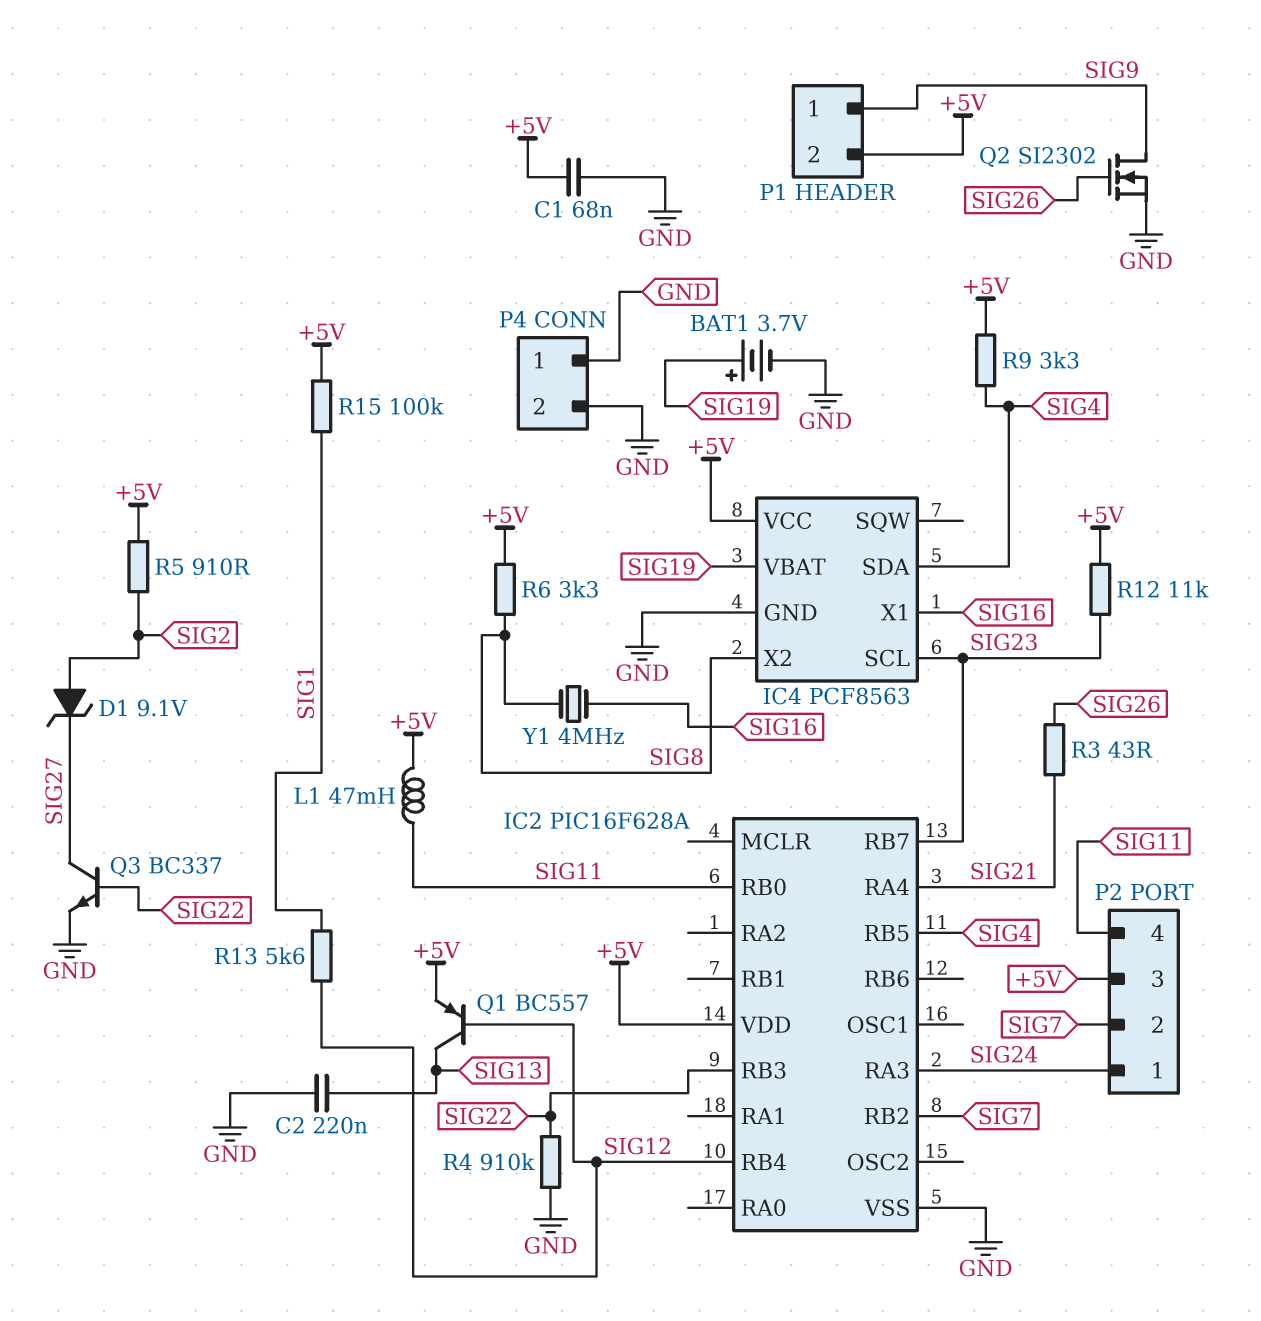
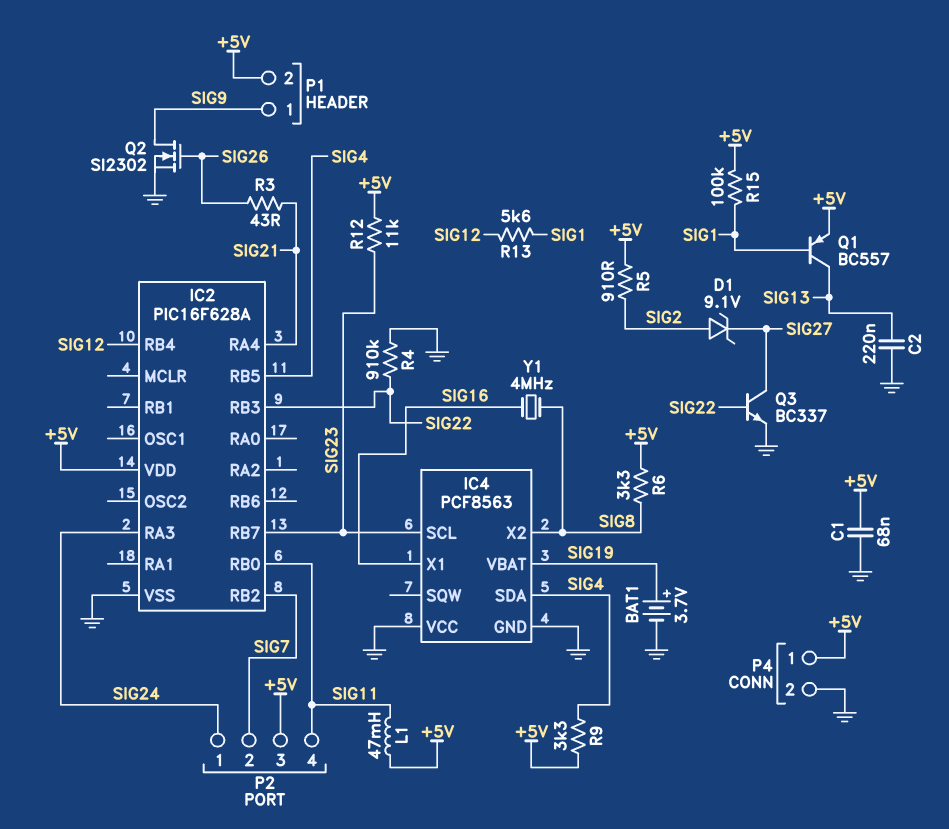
IC4 pin VCC: +5V -> GND
P4 pin 1: GND -> +5V
Q1: PNP BC557 (B SIG12, C SIG13, E +5V) -> PNP BC557 (B SIG1, C SIG13, E +5V)

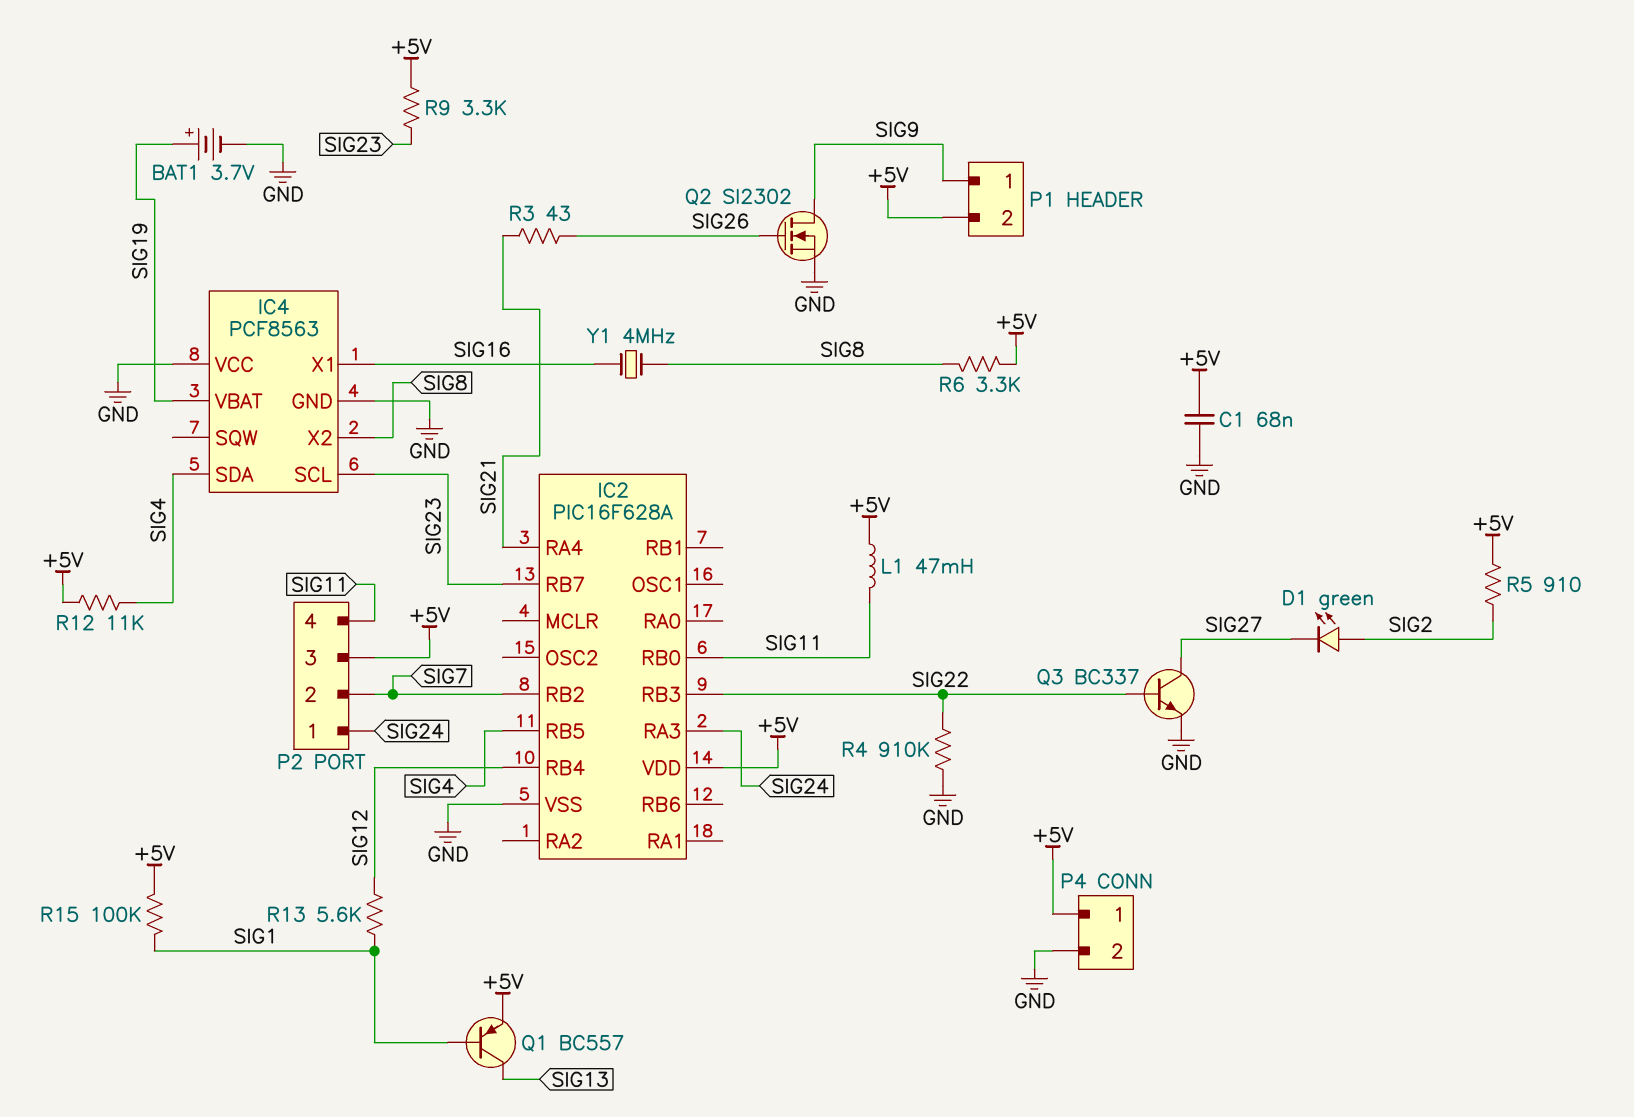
C2: 220nF (GND, SIG13) -> none
D1: zener 9.1V (A SIG2, K SIG27) -> LED green (A SIG2, K SIG27)
R9: 3.3k (+5V, SIG4) -> 3.3k (+5V, SIG23)
R12: 11k (+5V, SIG23) -> 11k (+5V, SIG4)

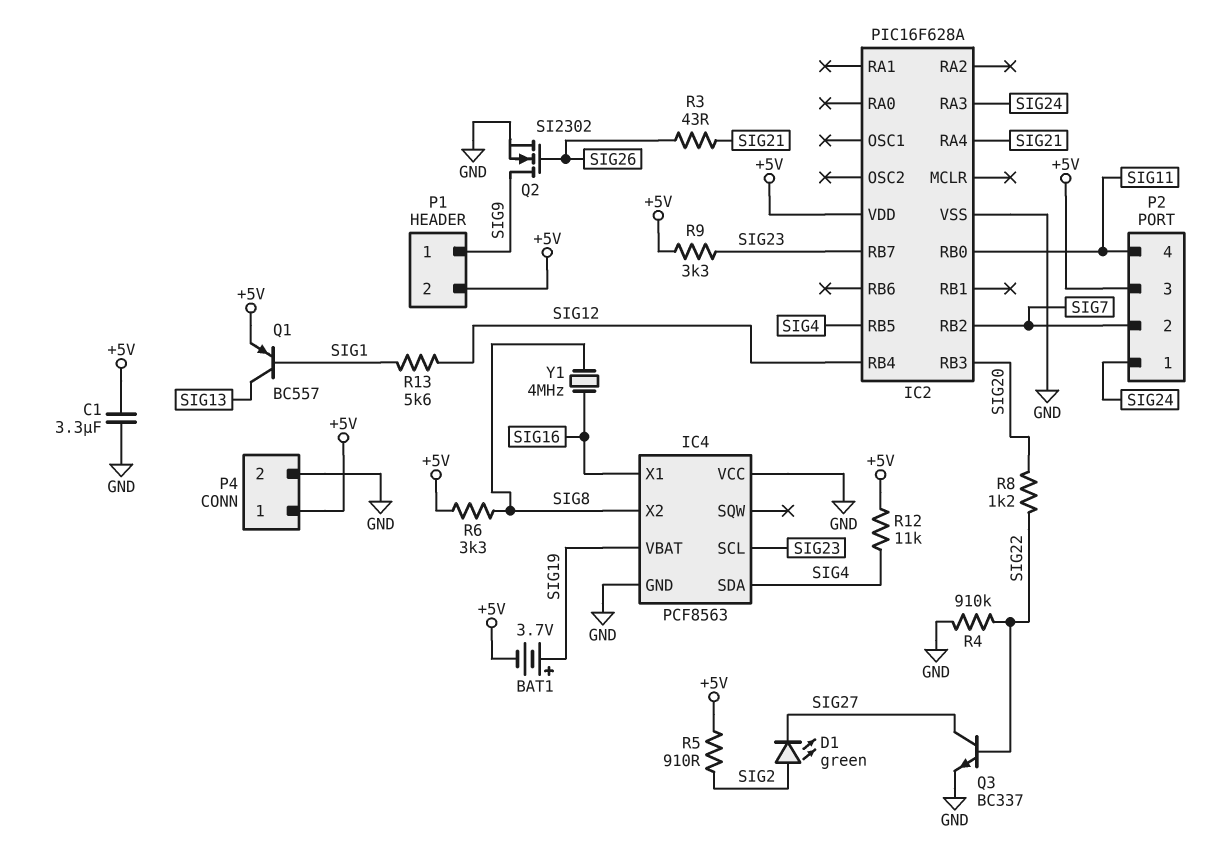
BAT1: 3.7V (plus SIG19, minus GND) -> 3.7V (plus SIG19, minus +5V)
C1: 68nF (+5V, GND) -> 3.3uF (+5V, GND)
IC2 pin RB3: SIG22 -> SIG20
L1: 47mH (+5V, SIG11) -> none
R8: none -> 1.2k (SIG20, SIG22)
R15: 100k (+5V, SIG1) -> none

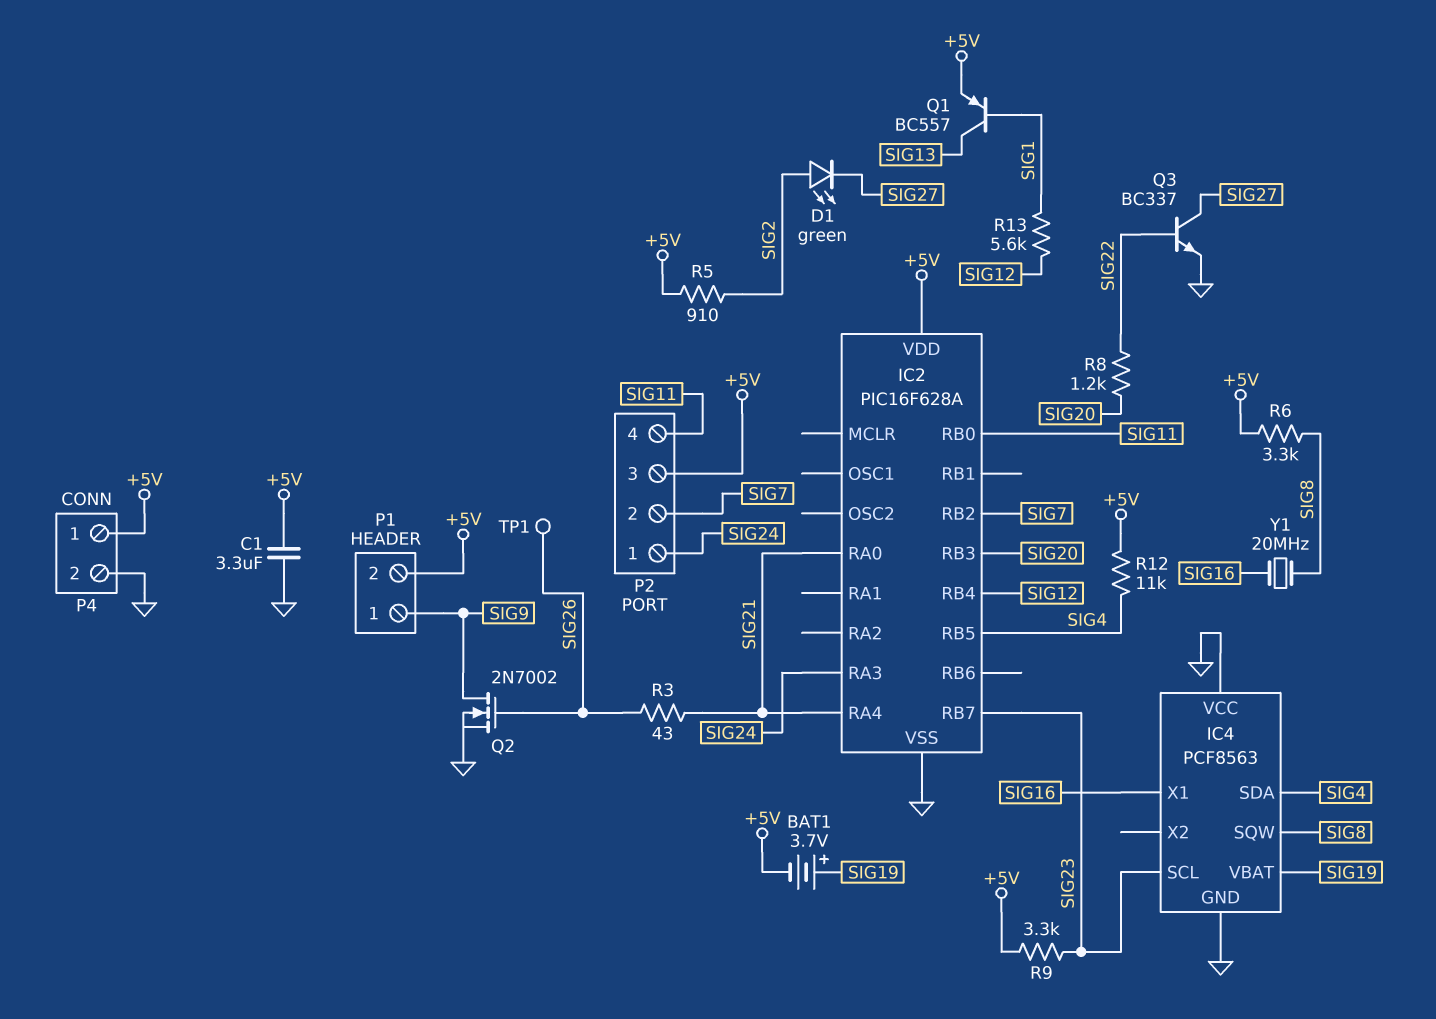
IC2 pin RA0: none -> SIG21
IC4 pin SQW: none -> SIG8
IC4 pin X2: SIG8 -> none
Q2: NMOS SI2302 (G SIG26, D SIG9, S GND) -> NMOS 2N7002 (G SIG26, D SIG9, S GND)
R4: 910k (GND, SIG22) -> none
TP1: none -> test point (SIG26)
Y1: 4MHz (SIG8, SIG16) -> 20MHz (SIG8, SIG16)

